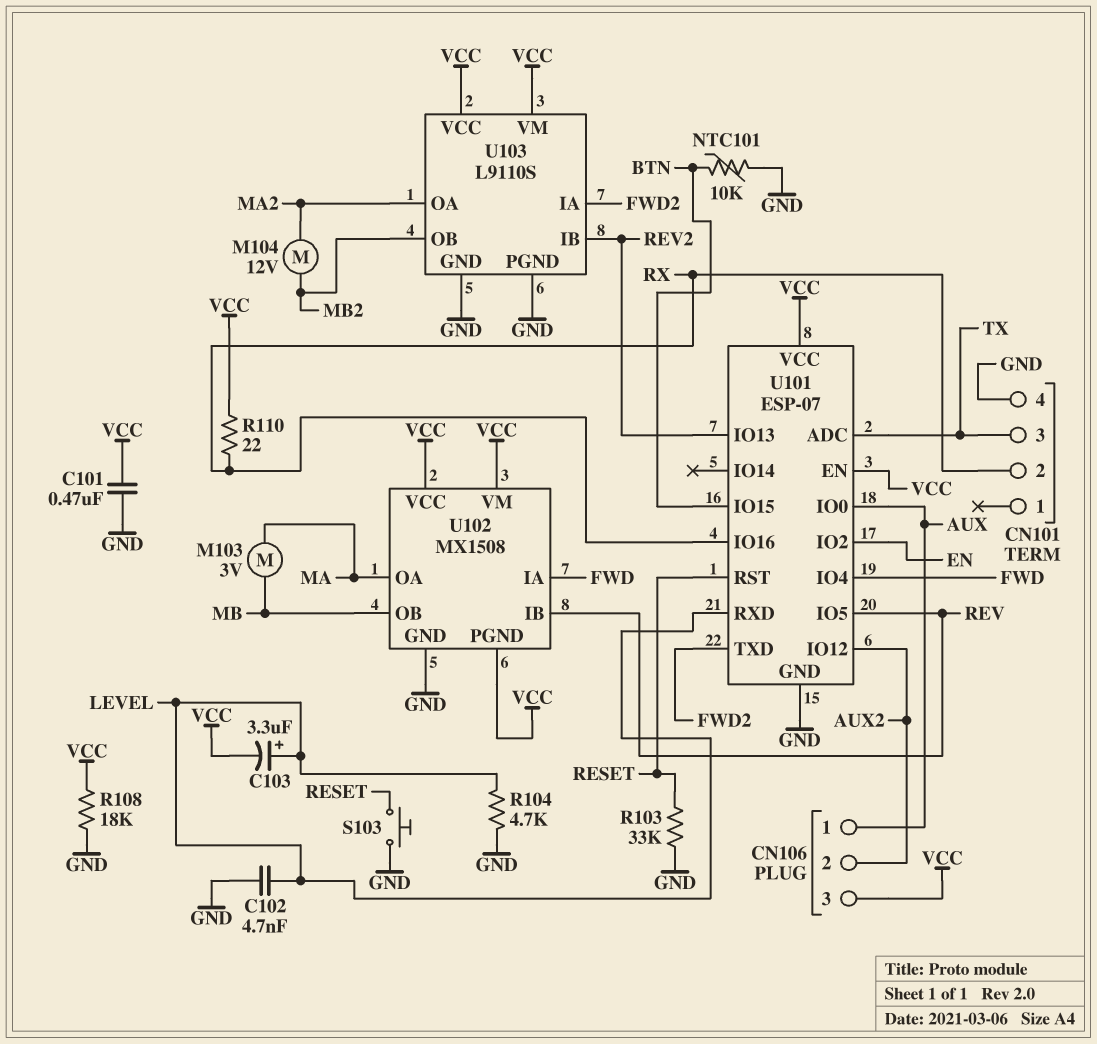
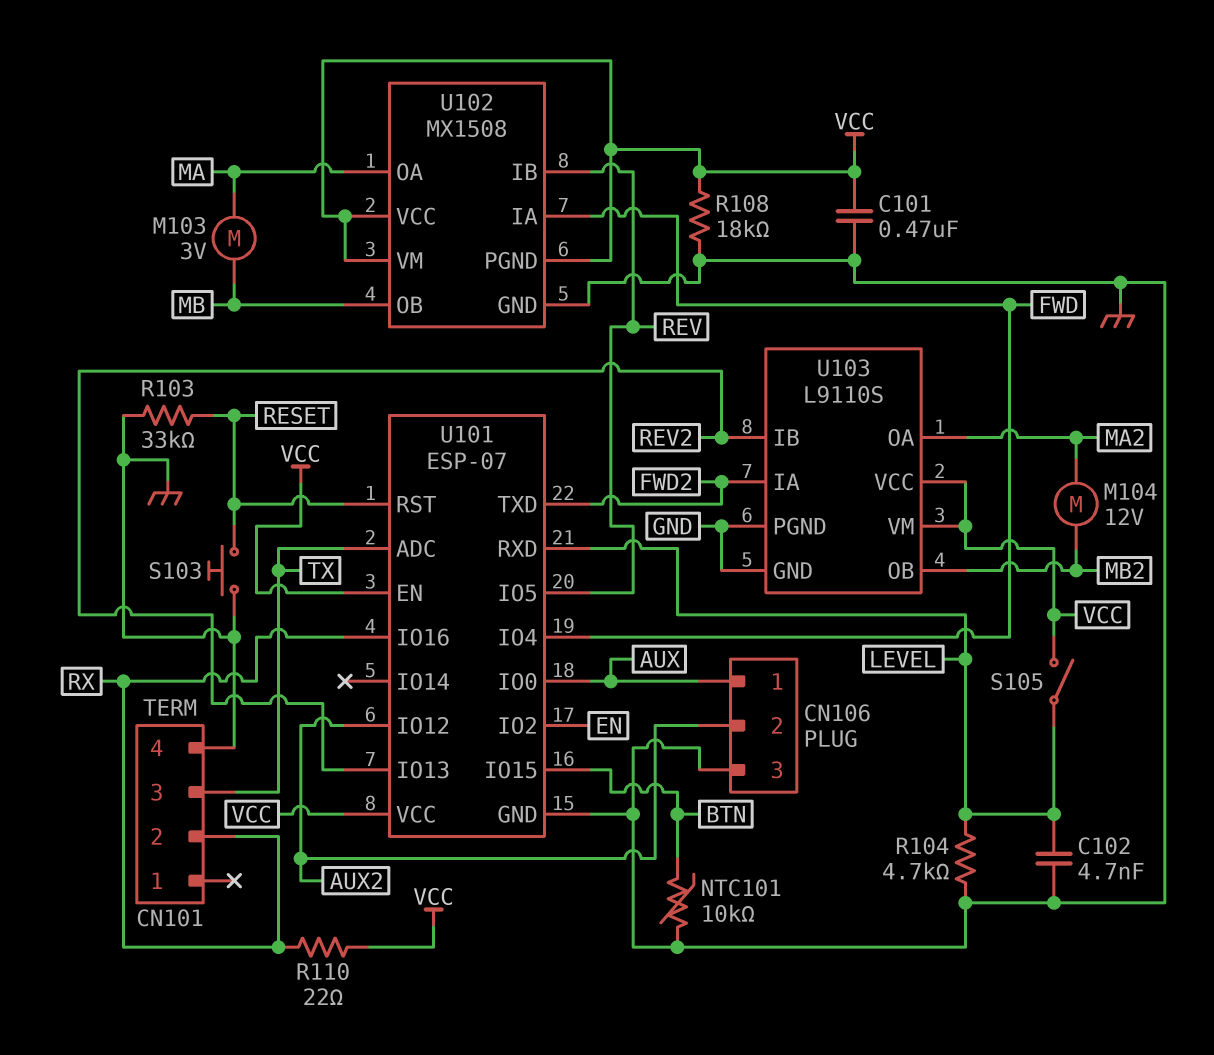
C103: 3.3uF (plus LEVEL, minus VCC) -> none
CN106 pin 3: VCC -> GND
S105: none -> switch (LEVEL, VCC)

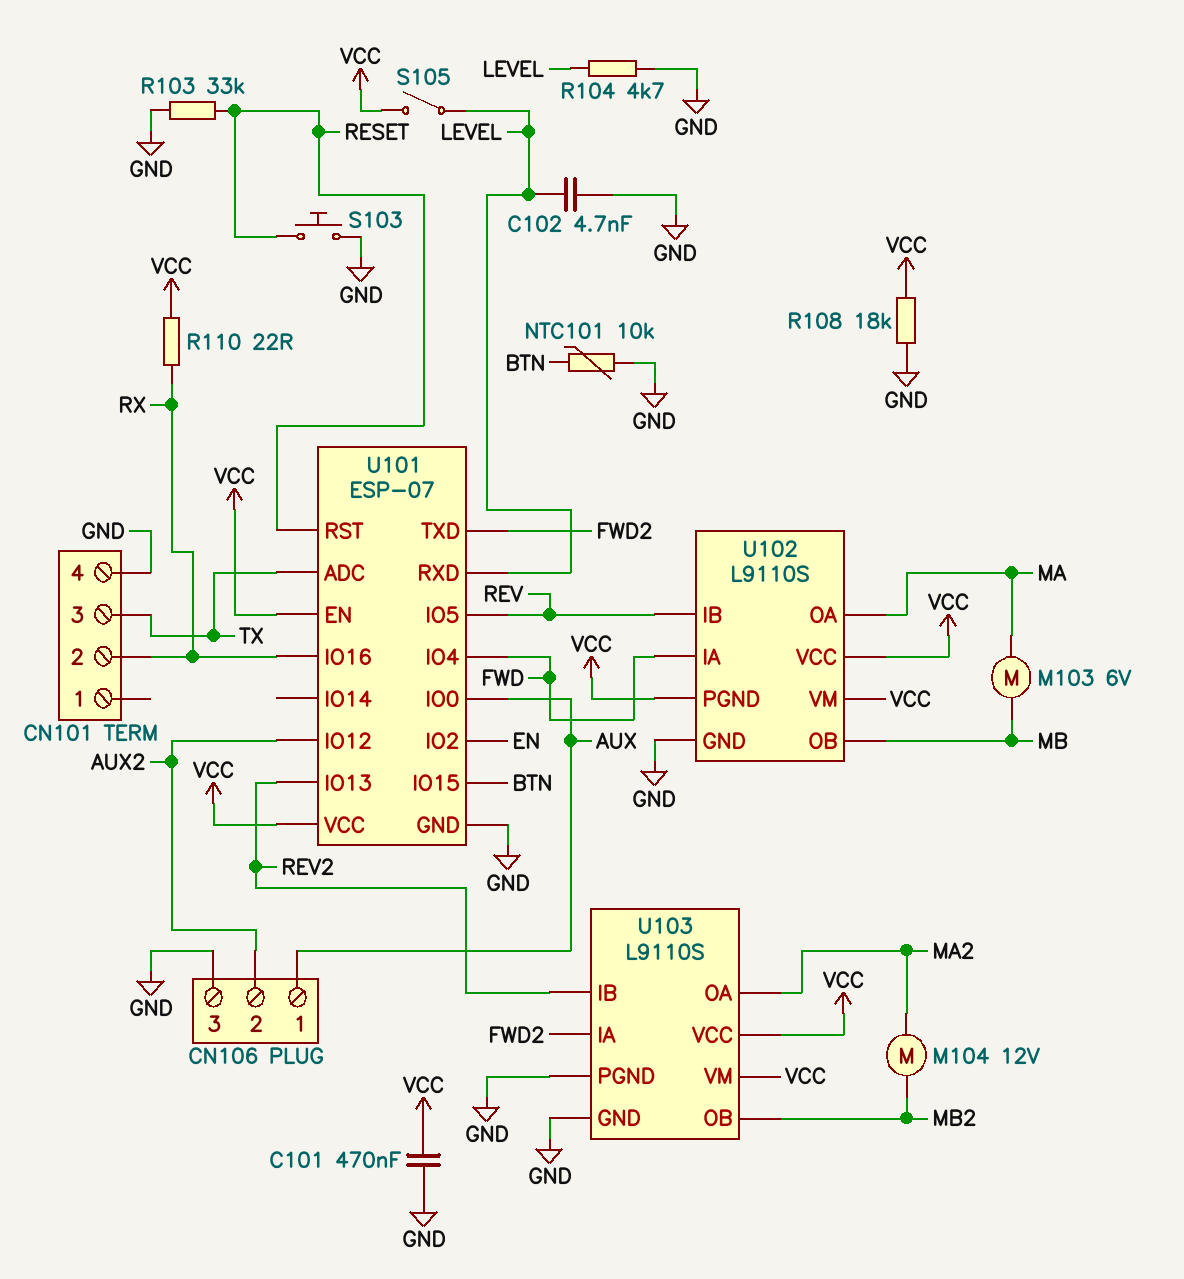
M103: motor 3V (MA, MB) -> motor 6V (MA, MB)
U102: MX1508 -> L9110S

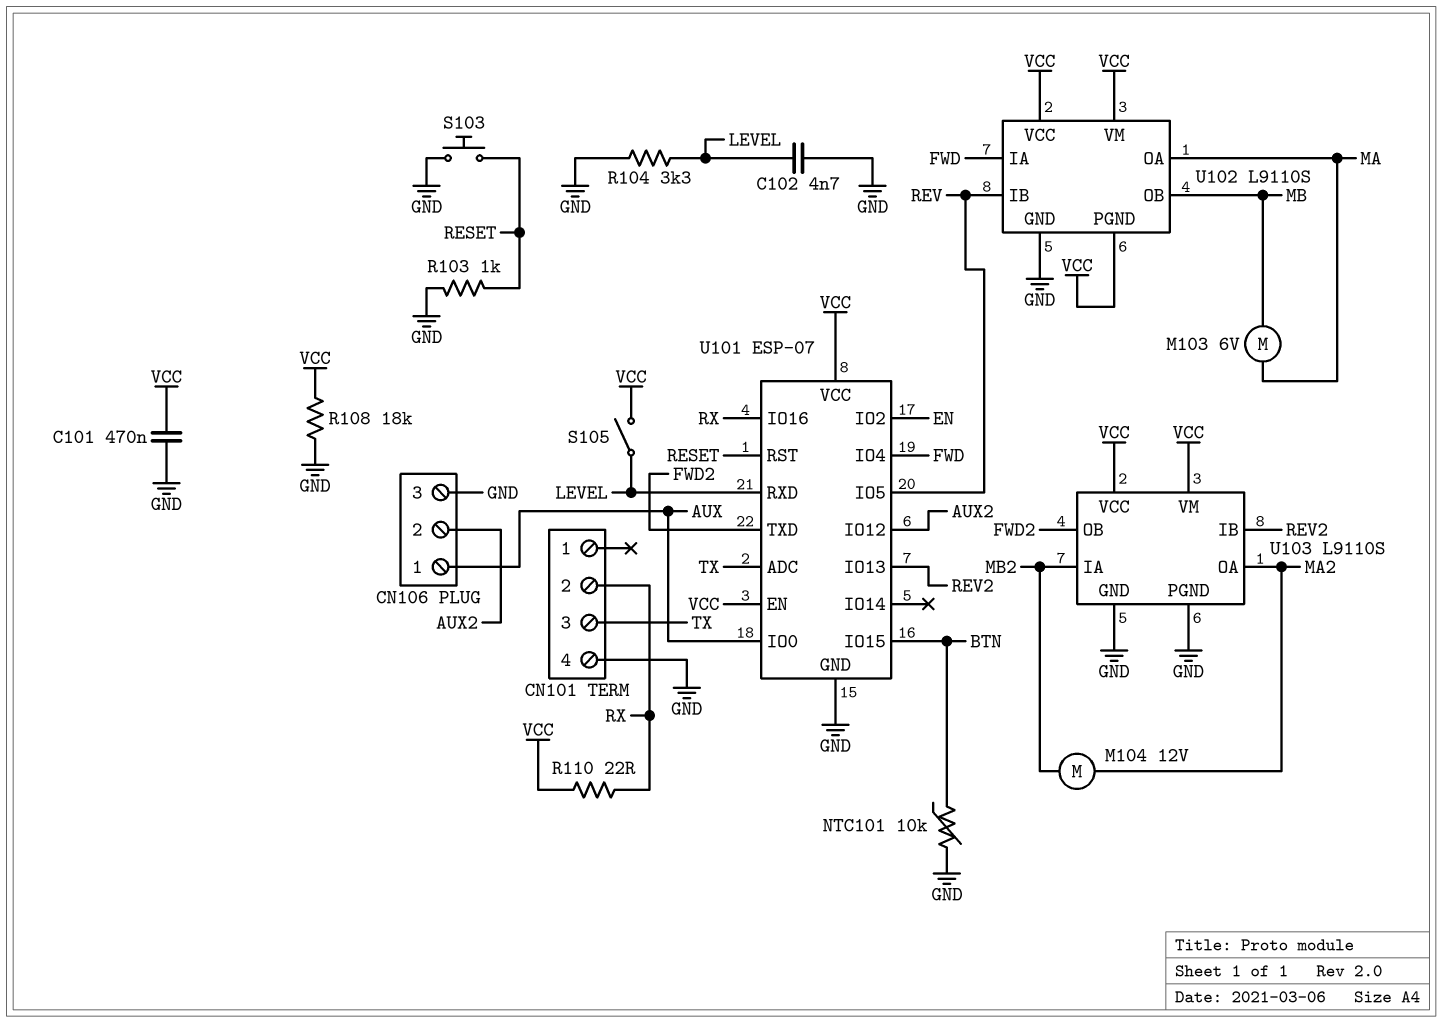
R103: 33k (GND, RESET) -> 1k (GND, RESET)
R104: 4.7k (GND, LEVEL) -> 3.3k (GND, LEVEL)
U103 pin IA: FWD2 -> MB2
U103 pin OB: MB2 -> FWD2

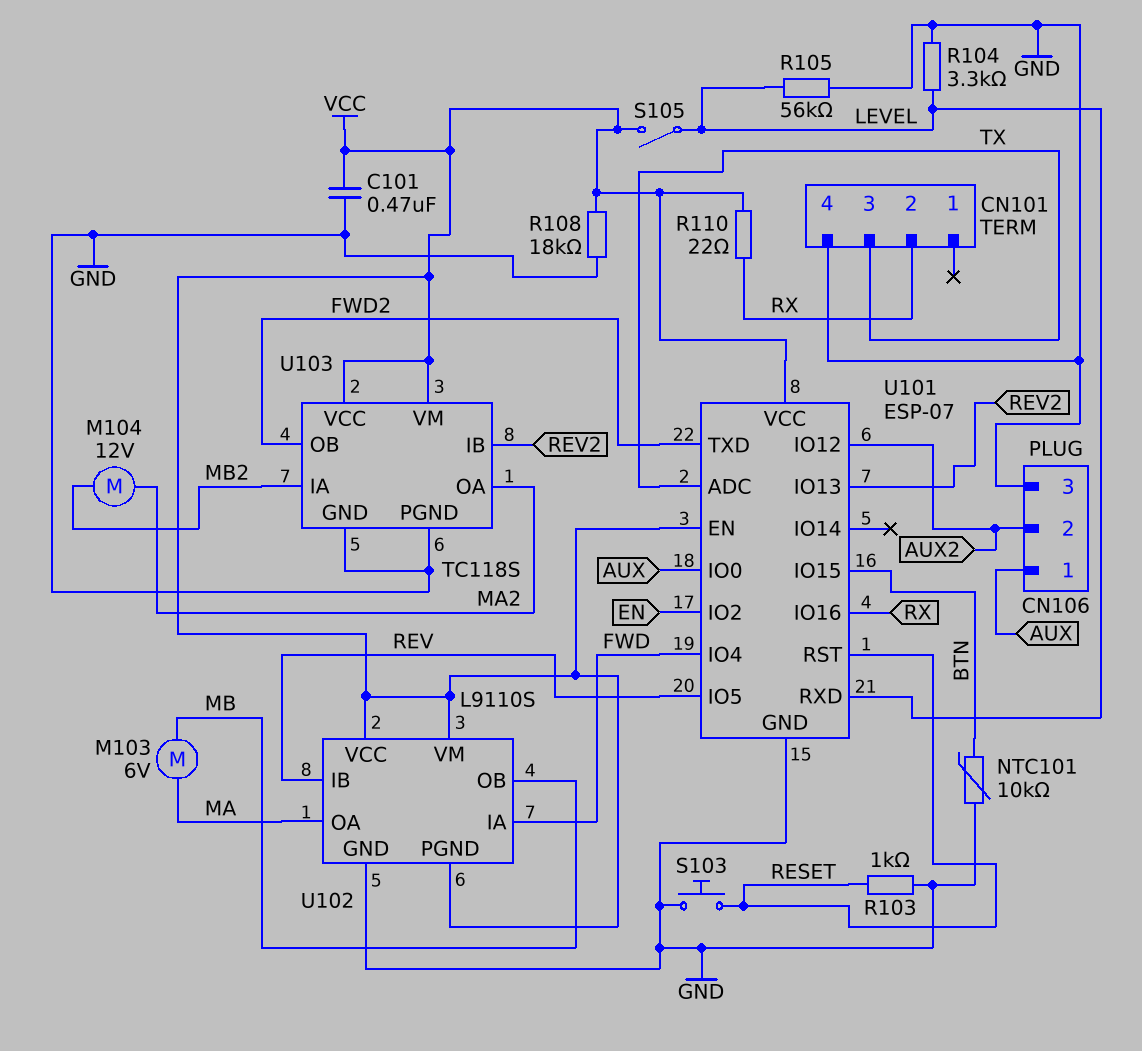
C102: 4.7nF (GND, LEVEL) -> none
R105: none -> 56k (GND, LEVEL)
U103: L9110S -> TC118S

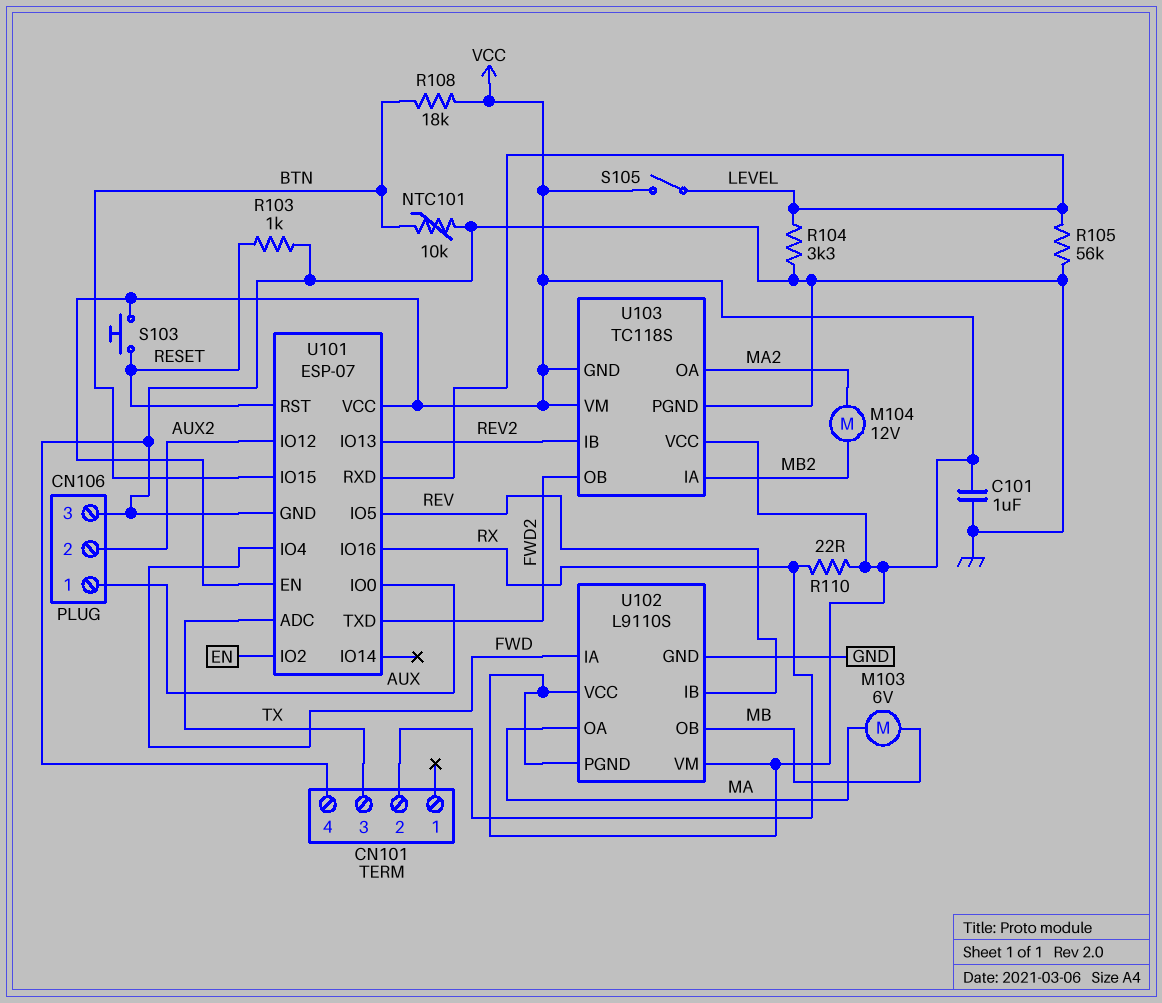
C101: 470nF (GND, VCC) -> 1uF (GND, VCC)
R108: 18k (GND, VCC) -> 18k (BTN, VCC)
S103: button (GND, RESET) -> button (RESET, VCC)
U103 pin GND: GND -> VCC

